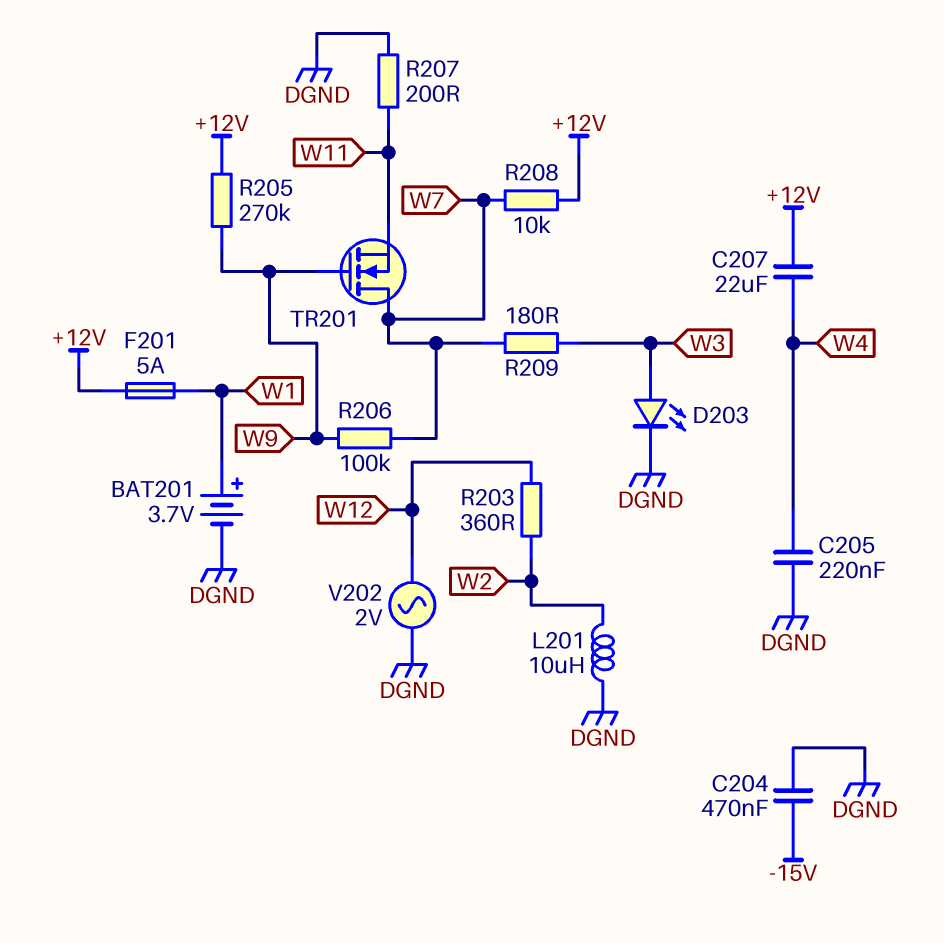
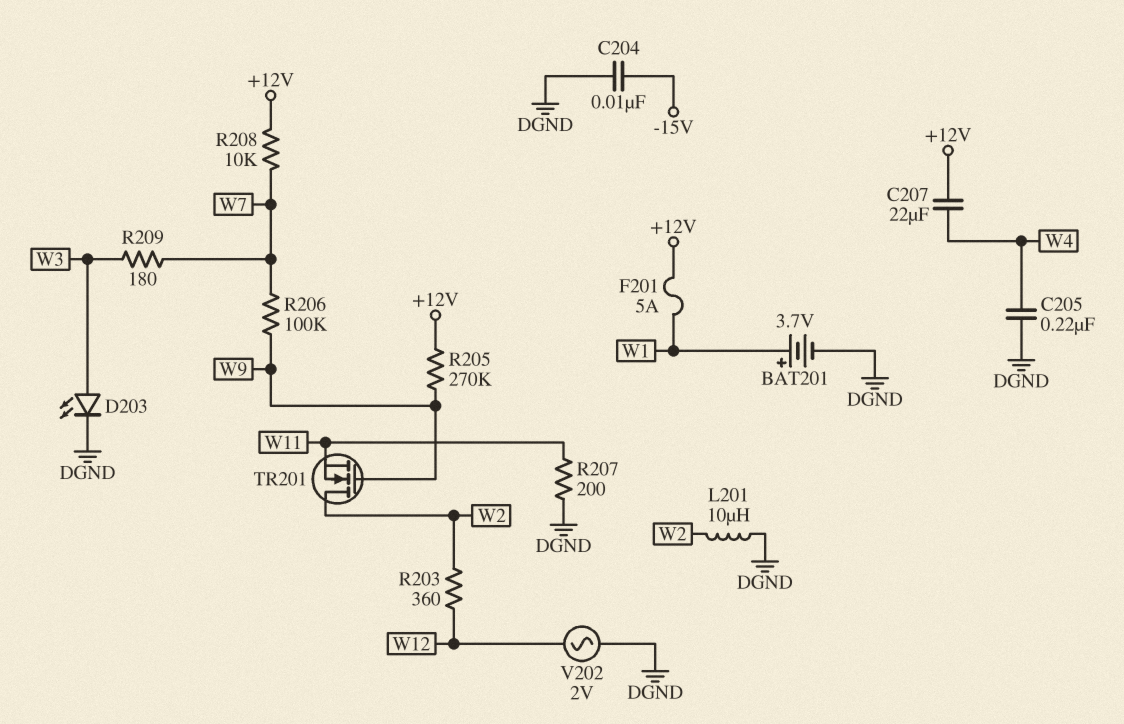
C204: 470nF (-15V, DGND) -> 10nF (-15V, DGND)
TR201: NMOS (G W9, D W7, S W11) -> NMOS (G W9, D W2, S W11)

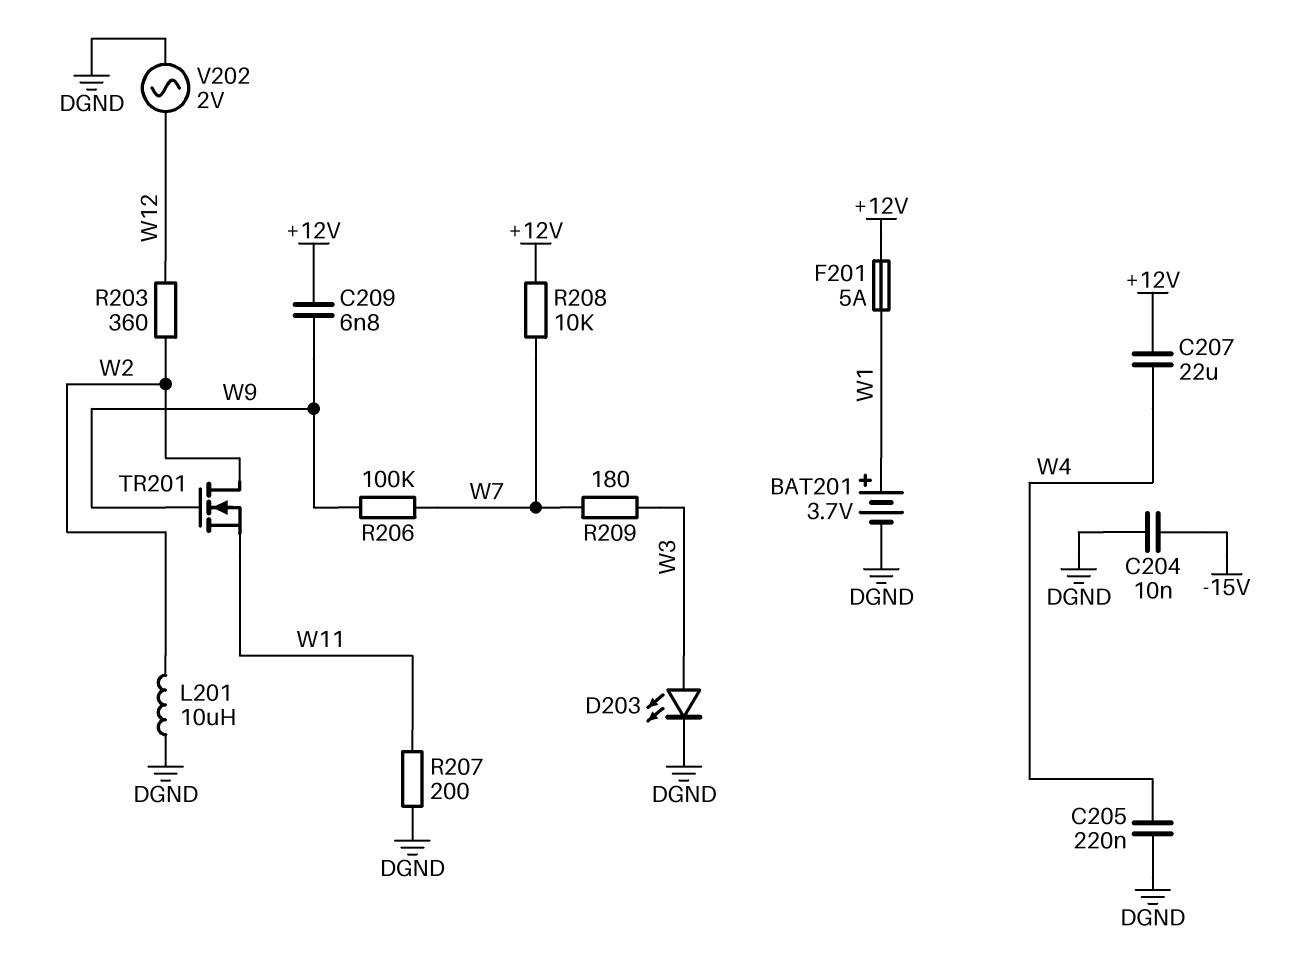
C209: none -> 6.8nF (+12V, W9)
R205: 270k (+12V, W9) -> none

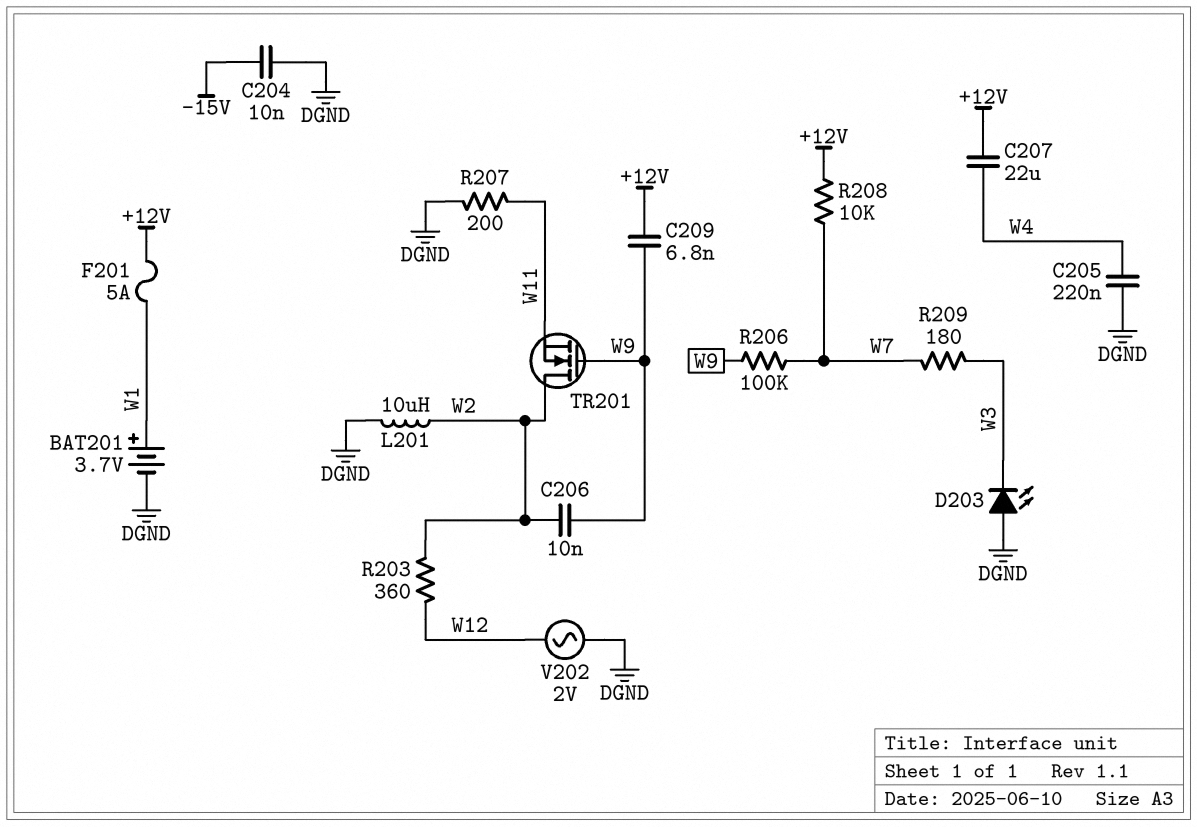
C206: none -> 10nF (W2, W9)
D203: LED (A W3, K DGND) -> LED (A DGND, K W3)

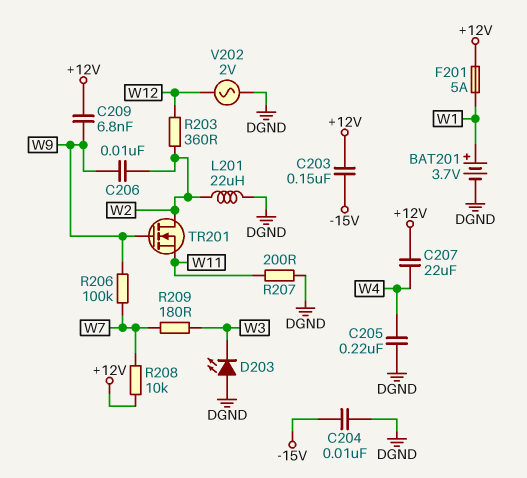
C203: none -> 150nF (+12V, -15V)
L201: 10uH (DGND, W2) -> 22uH (DGND, W2)

